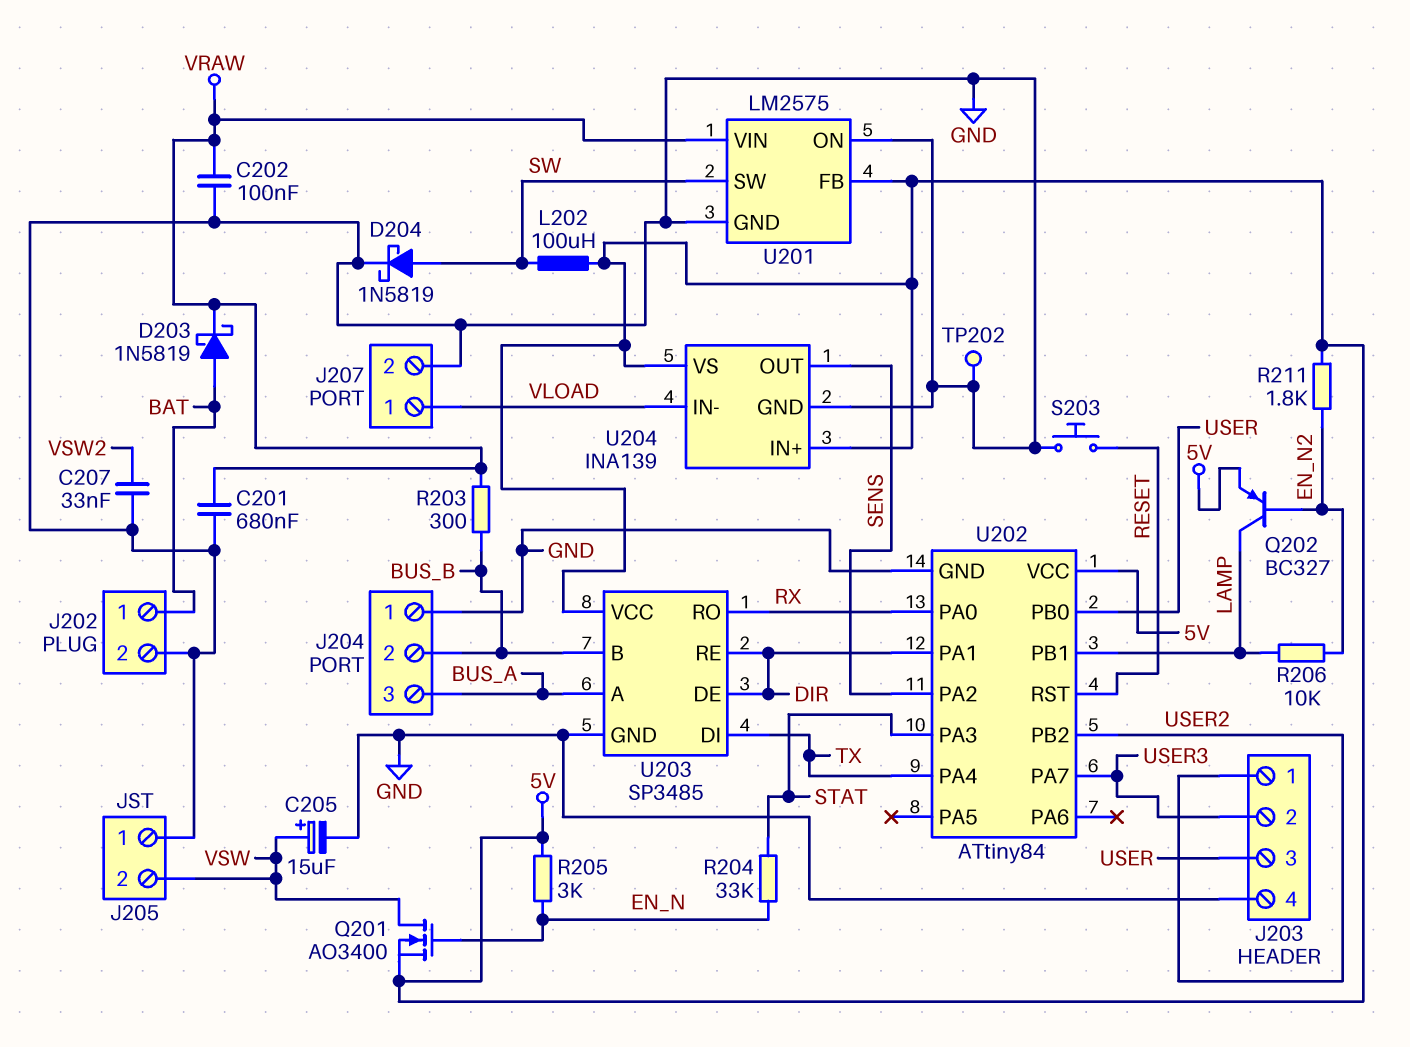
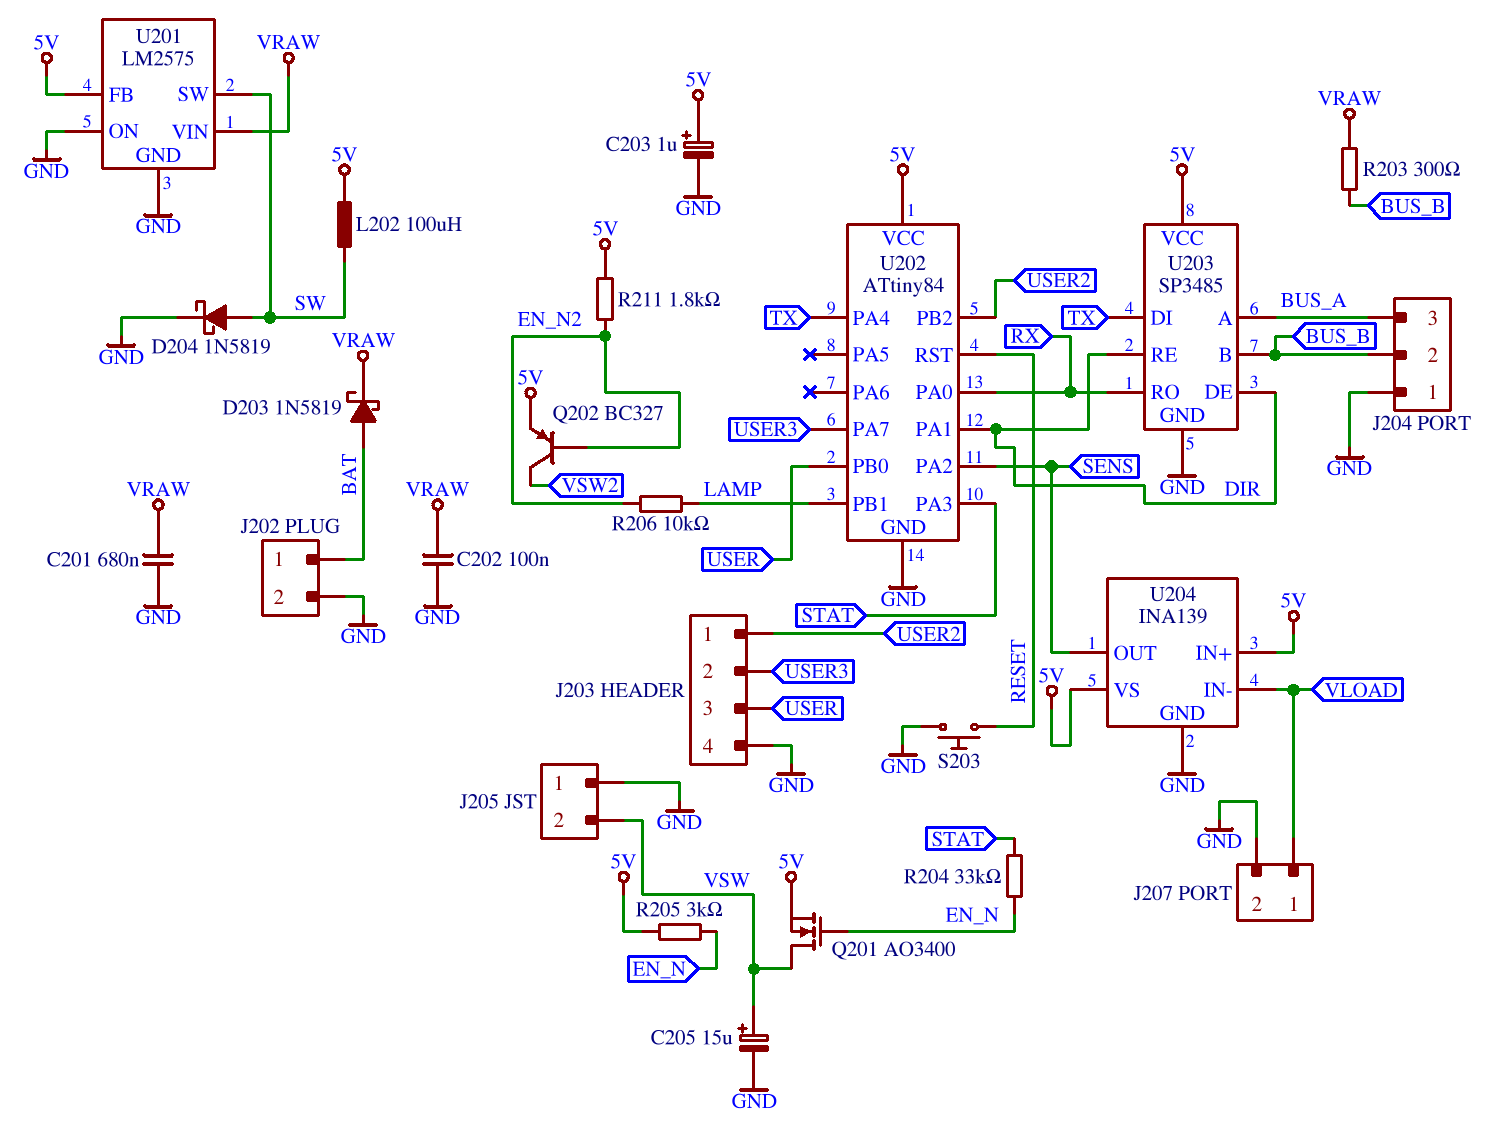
C203: none -> 1uF (plus 5V, minus GND)
C207: 33nF (GND, VSW2) -> none
Q202: PNP BC327 (B EN_N2, C LAMP, E 5V) -> PNP BC327 (B EN_N2, C VSW2, E 5V)
TP202: test point (GND) -> none

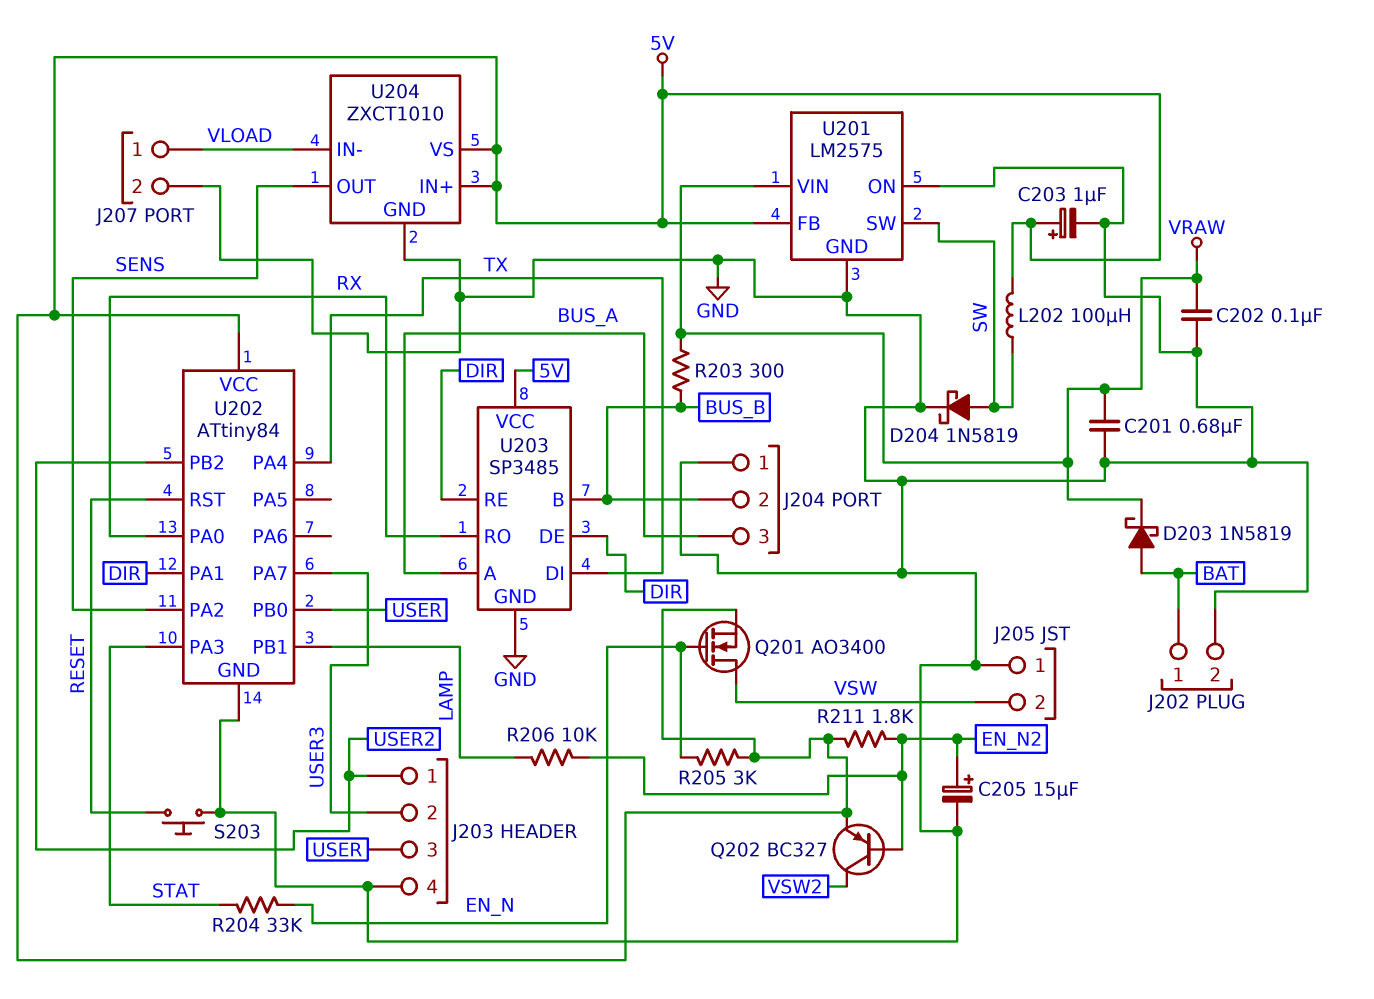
C205: 15uF (plus VSW, minus GND) -> 15uF (plus EN_N2, minus GND)
U204: INA139 -> ZXCT1010

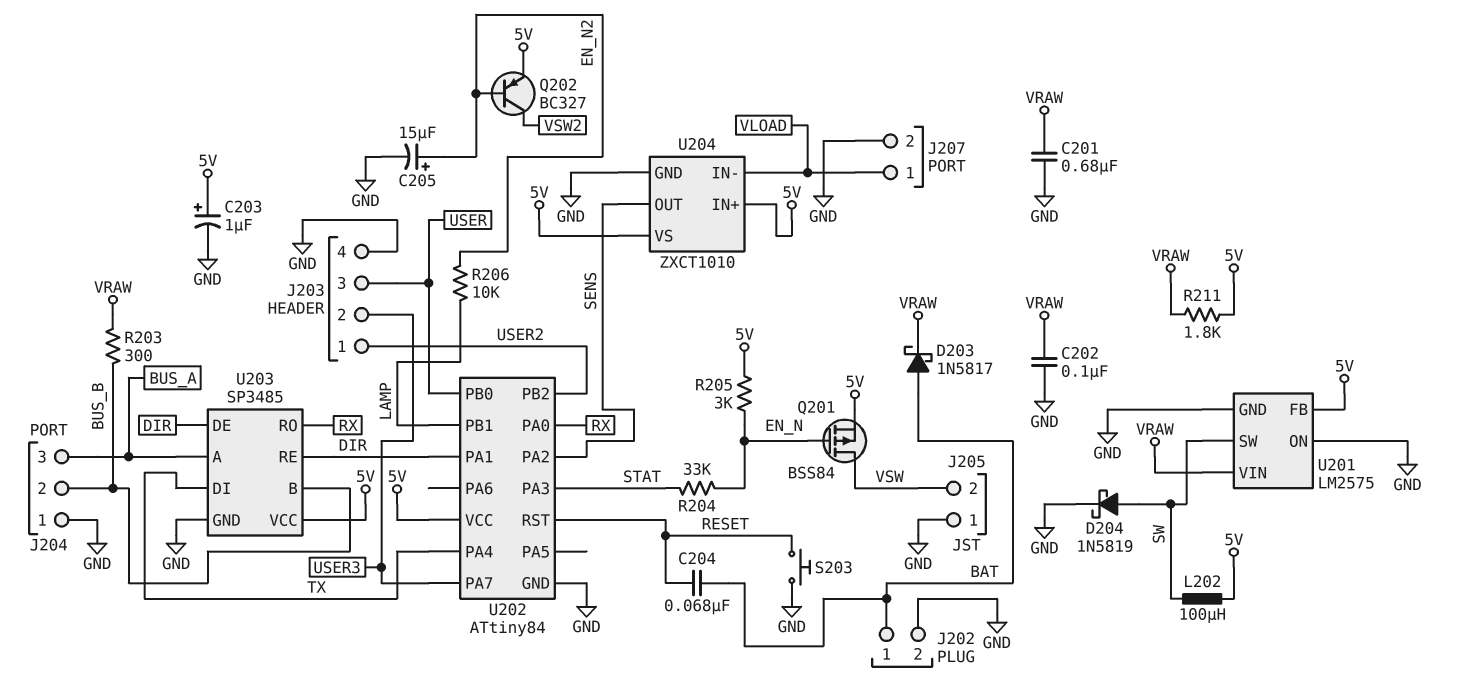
C204: none -> 68nF (BAT, RESET)
D203: schottky 1N5819 (A BAT, K VRAW) -> schottky 1N5817 (A BAT, K VRAW)
Q201: NMOS AO3400 (G EN_N, D VSW, S 5V) -> PMOS BSS84 (G EN_N, D VSW, S 5V)
R211: 1.8k (5V, EN_N2) -> 1.8k (5V, VRAW)

